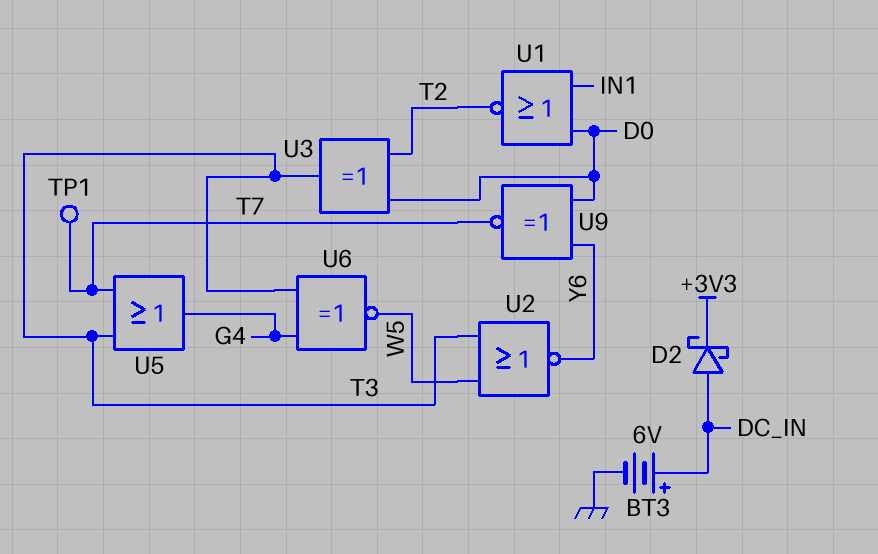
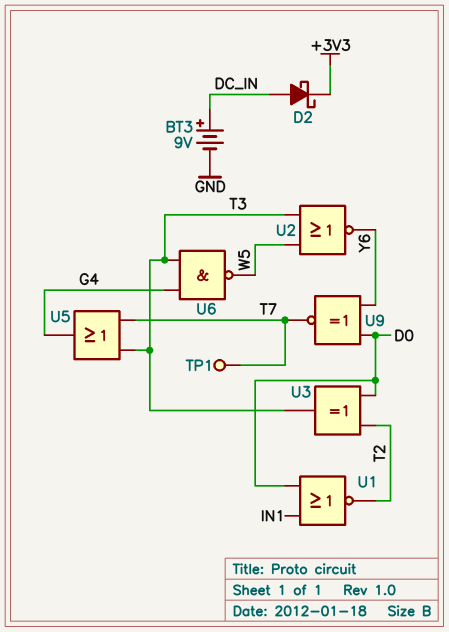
BT3: 6V (plus DC_IN, minus GND) -> 9V (plus DC_IN, minus GND)
U6: XNOR (in G4, in T3, out W5) -> NAND (in G4, in T3, out W5)

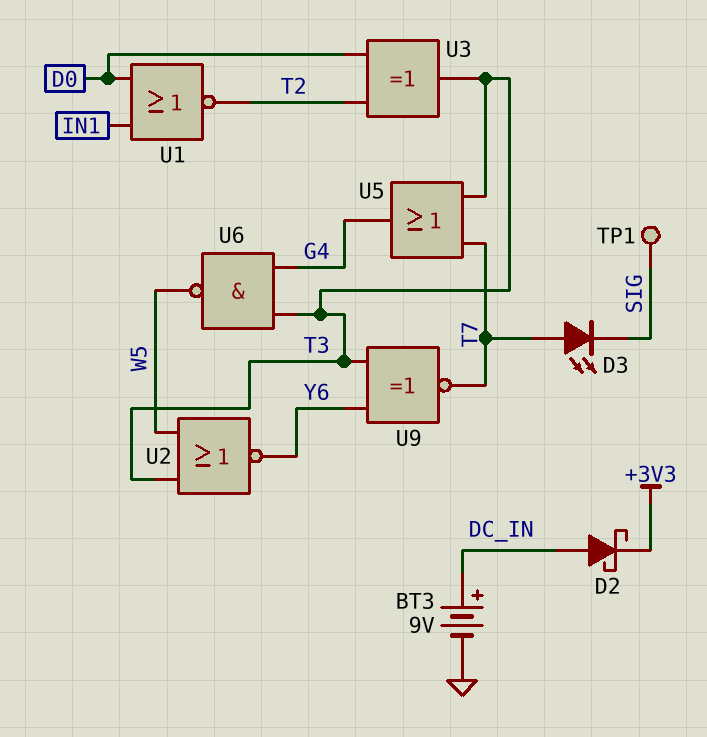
D3: none -> LED (A T7, K SIG)
TP1: test point (T7) -> test point (SIG)
U9: XNOR (in D0, in Y6, out T7) -> XNOR (in T3, in Y6, out T7)

